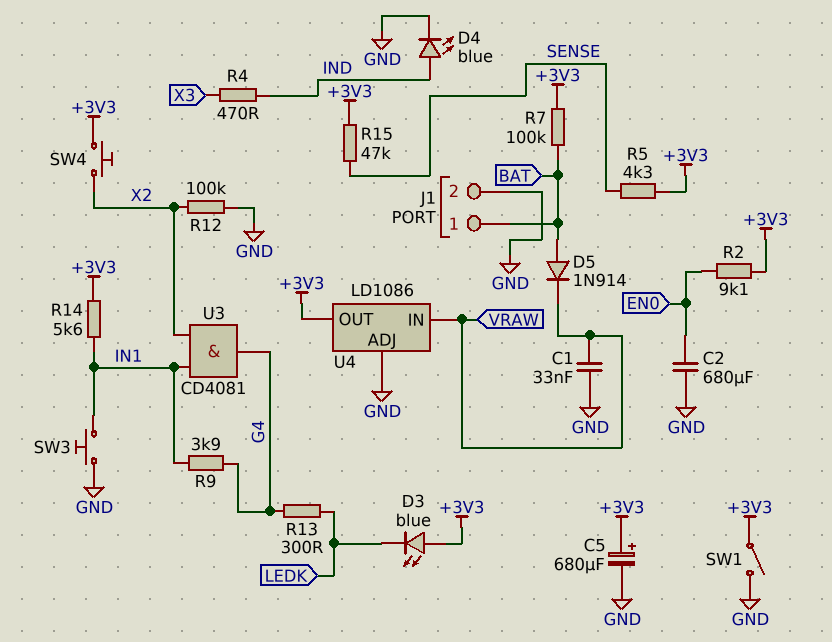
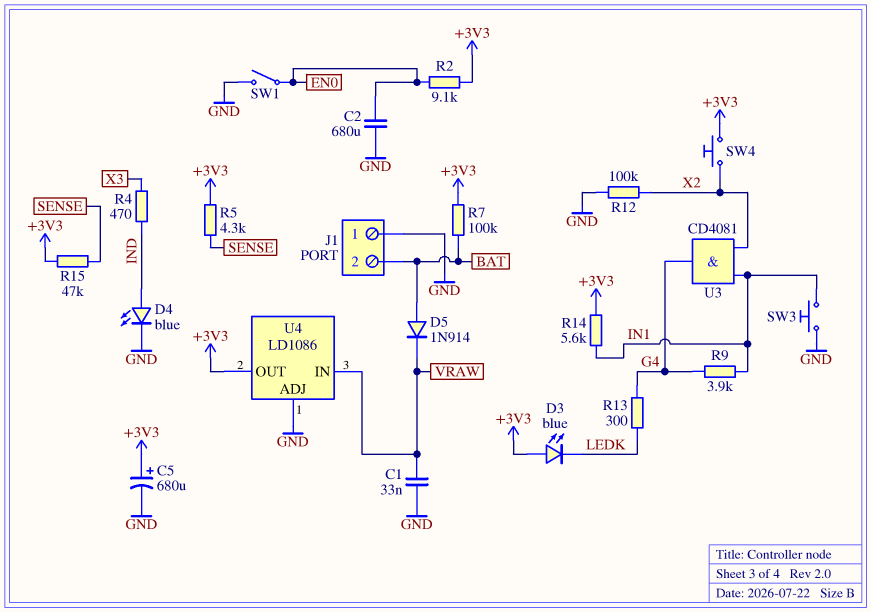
J1 pin 1: BAT -> GND
J1 pin 2: GND -> BAT
SW1: switch (+3V3, GND) -> switch (EN0, GND)

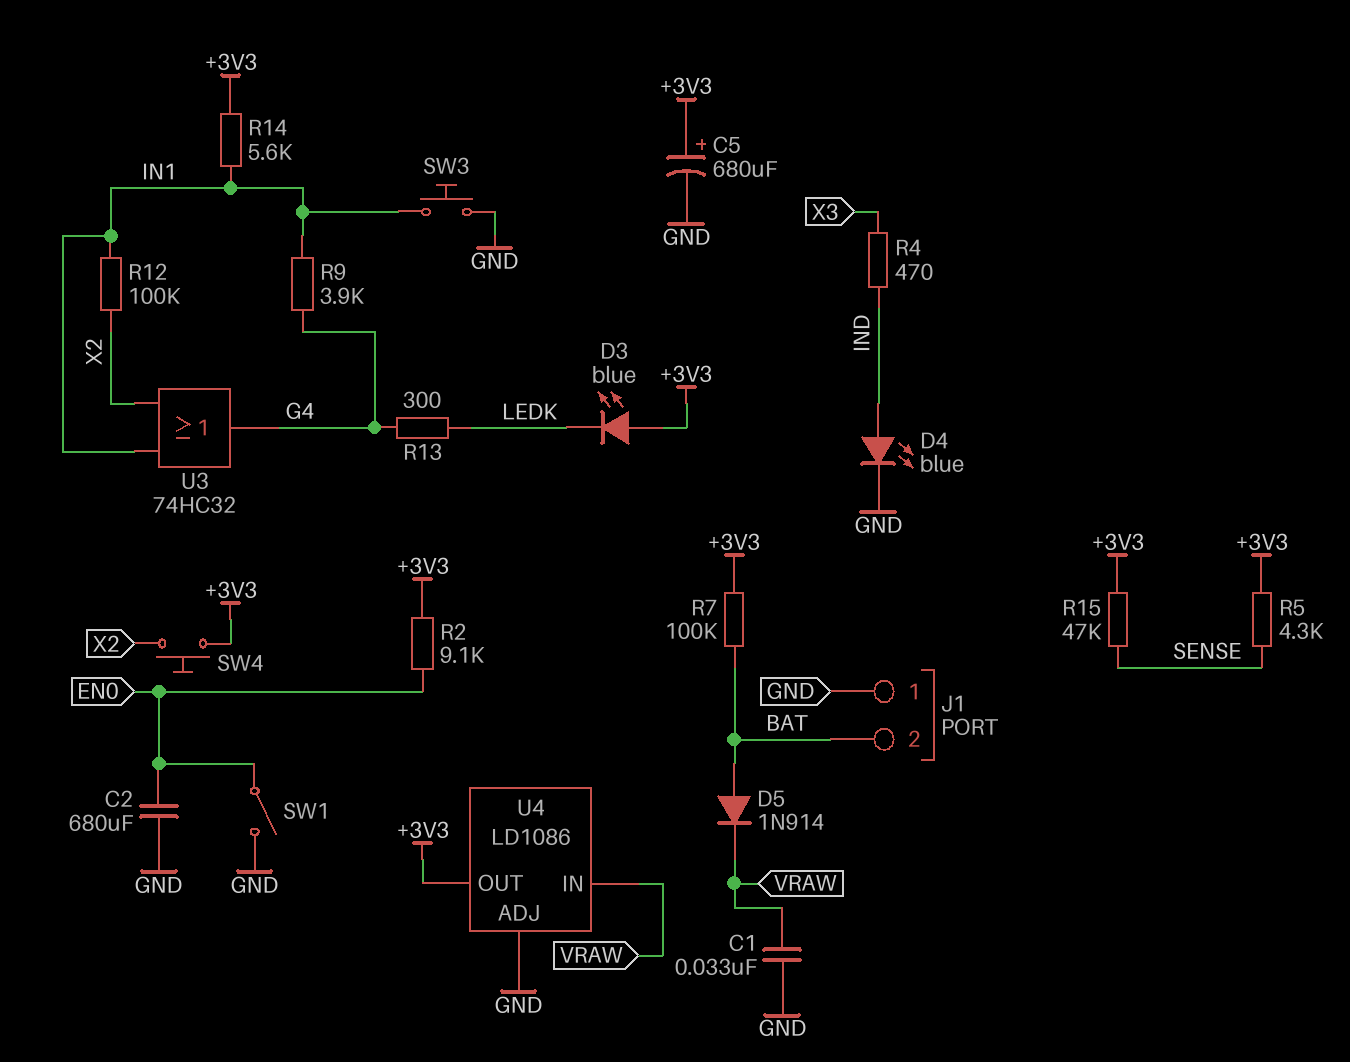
R12: 100k (GND, X2) -> 100k (IN1, X2)
U3: AND CD4081 (in IN1, in X2, out G4) -> OR 74HC32 (in IN1, in X2, out G4)

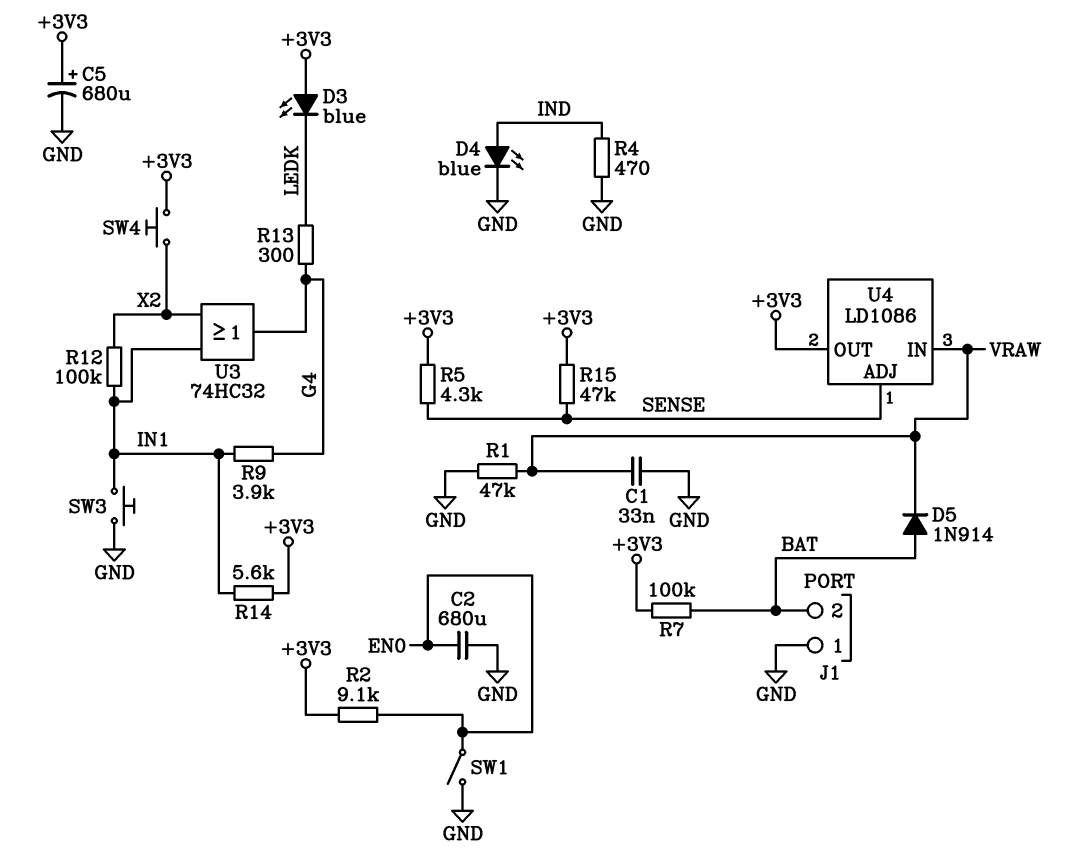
R1: none -> 47k (GND, VRAW)
R4: 470 (IND, X3) -> 470 (GND, IND)
U4 pin ADJ: GND -> SENSE

